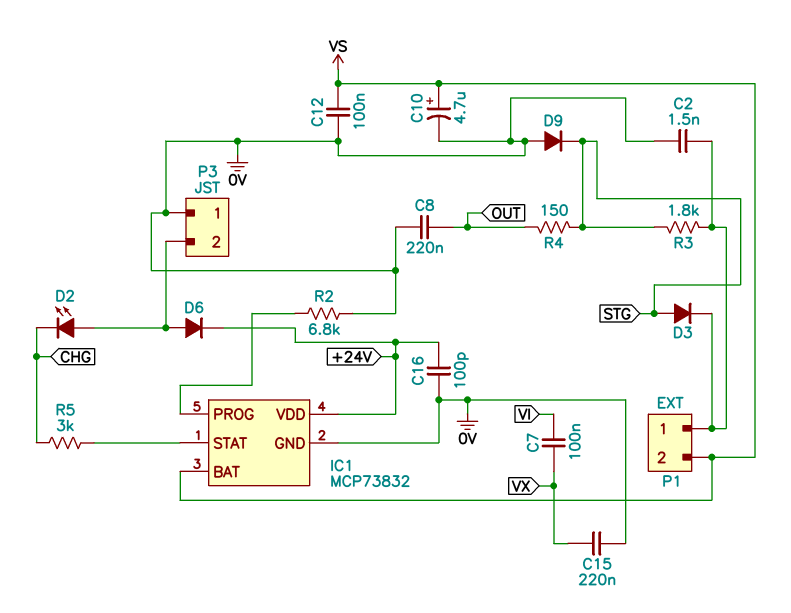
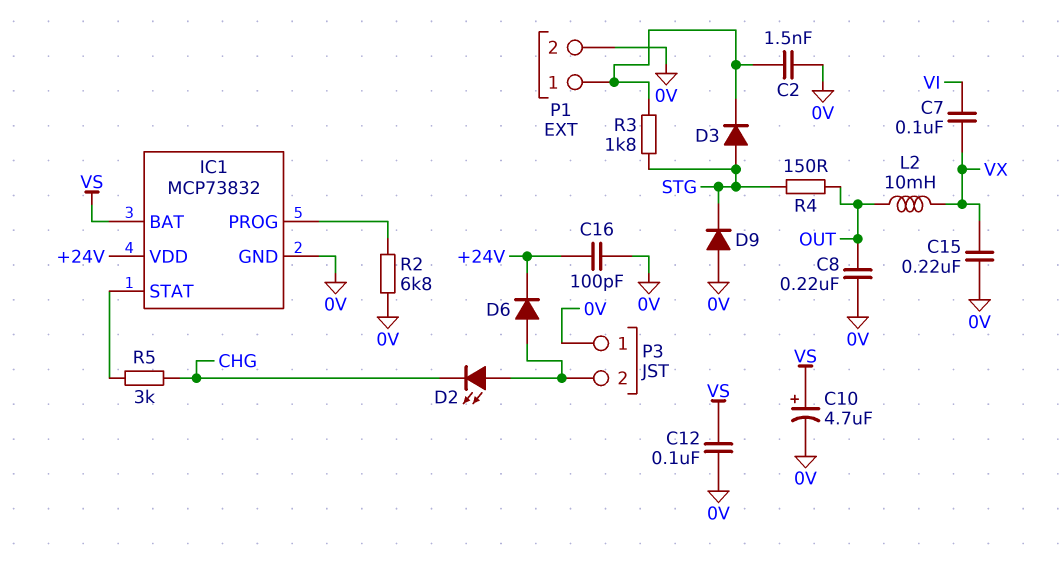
L2: none -> 10mH (OUT, VX)
P1 pin 2: VS -> 0V

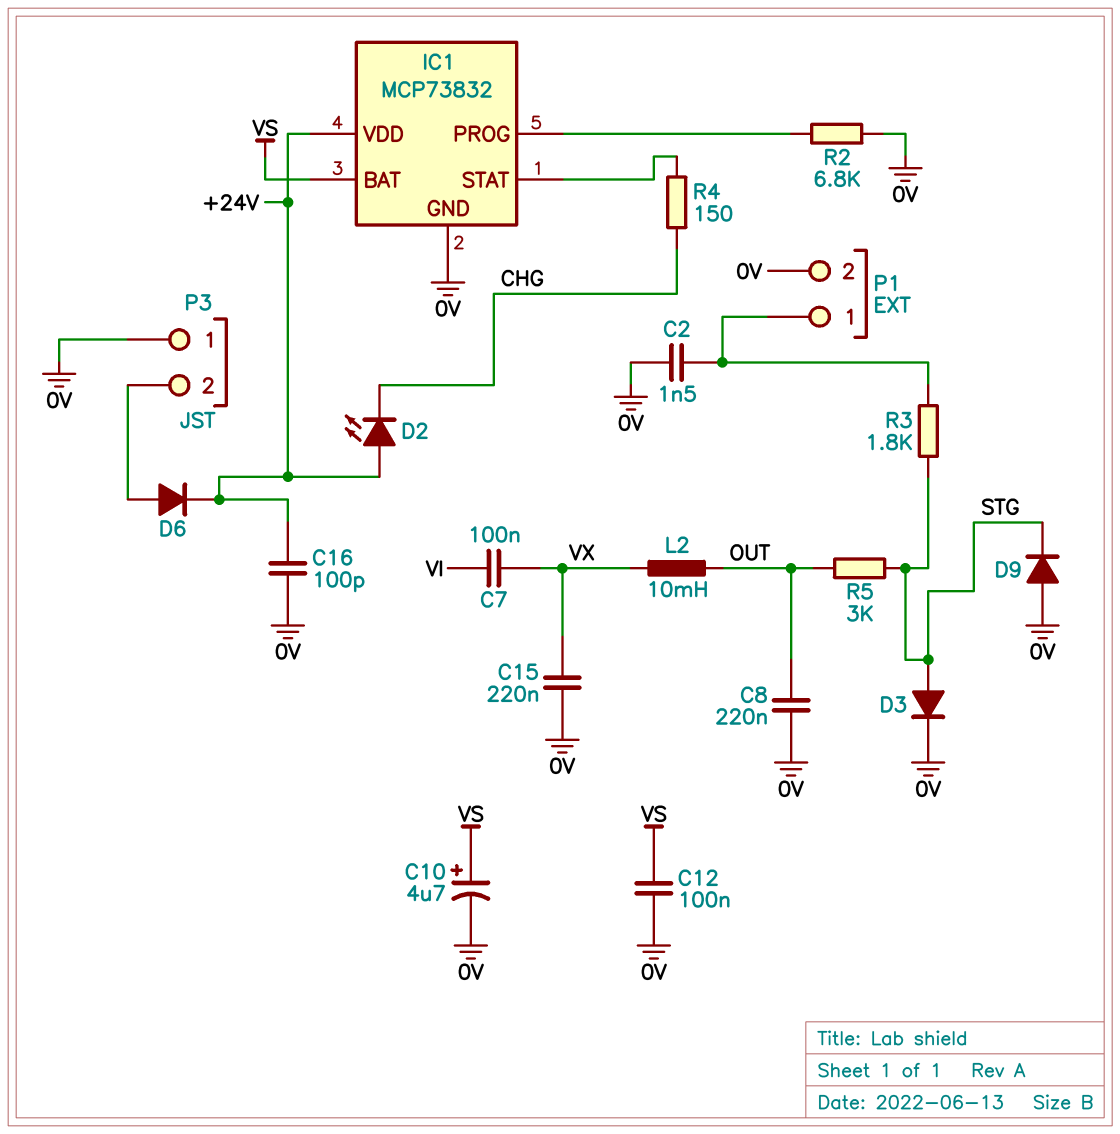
D2: LED (A P3/2, K CHG) -> LED (A +24V, K CHG)
D3: diode (A STG, K P1/1) -> diode (A STG, K 0V)
R4: 150 (OUT, STG) -> 150 (CHG, IC1/STAT)
R5: 3k (CHG, IC1/STAT) -> 3k (OUT, STG)

